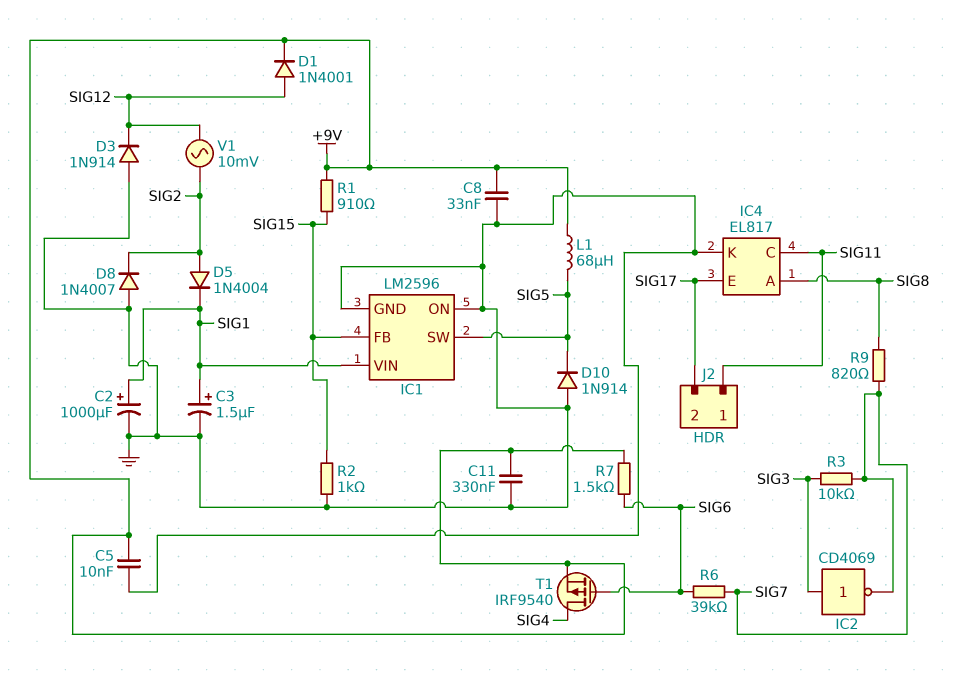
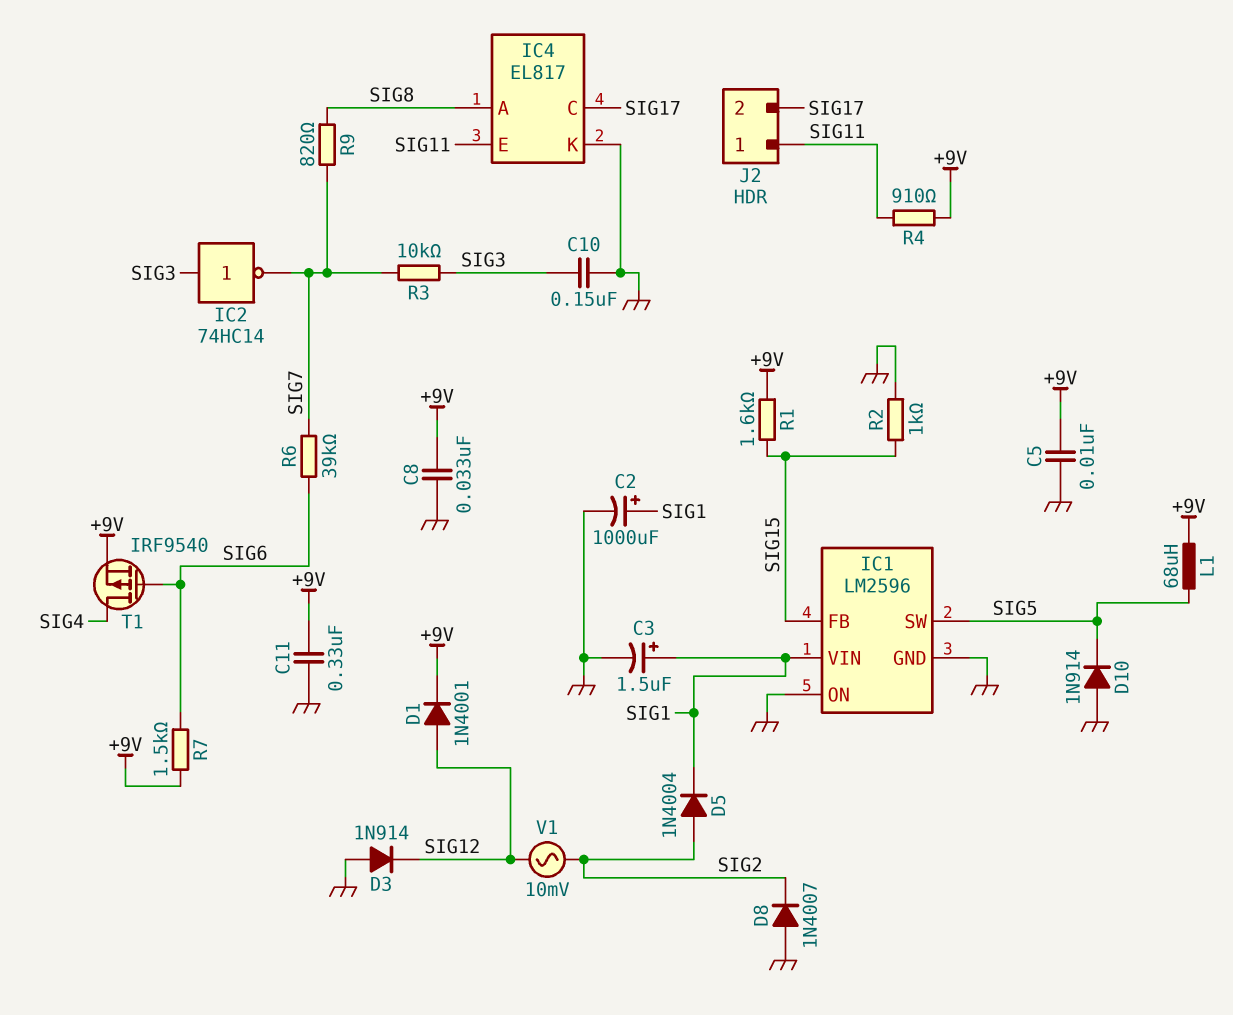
C10: none -> 150nF (GND, SIG3)
IC2: NOT CD4069 (in SIG3, out SIG7) -> NOT 74HC14 (in SIG3, out SIG7)
IC4 pin C: SIG11 -> SIG17
IC4 pin E: SIG17 -> SIG11
R1: 910 (+9V, SIG15) -> 1.6k (+9V, SIG15)
R4: none -> 910 (+9V, SIG11)

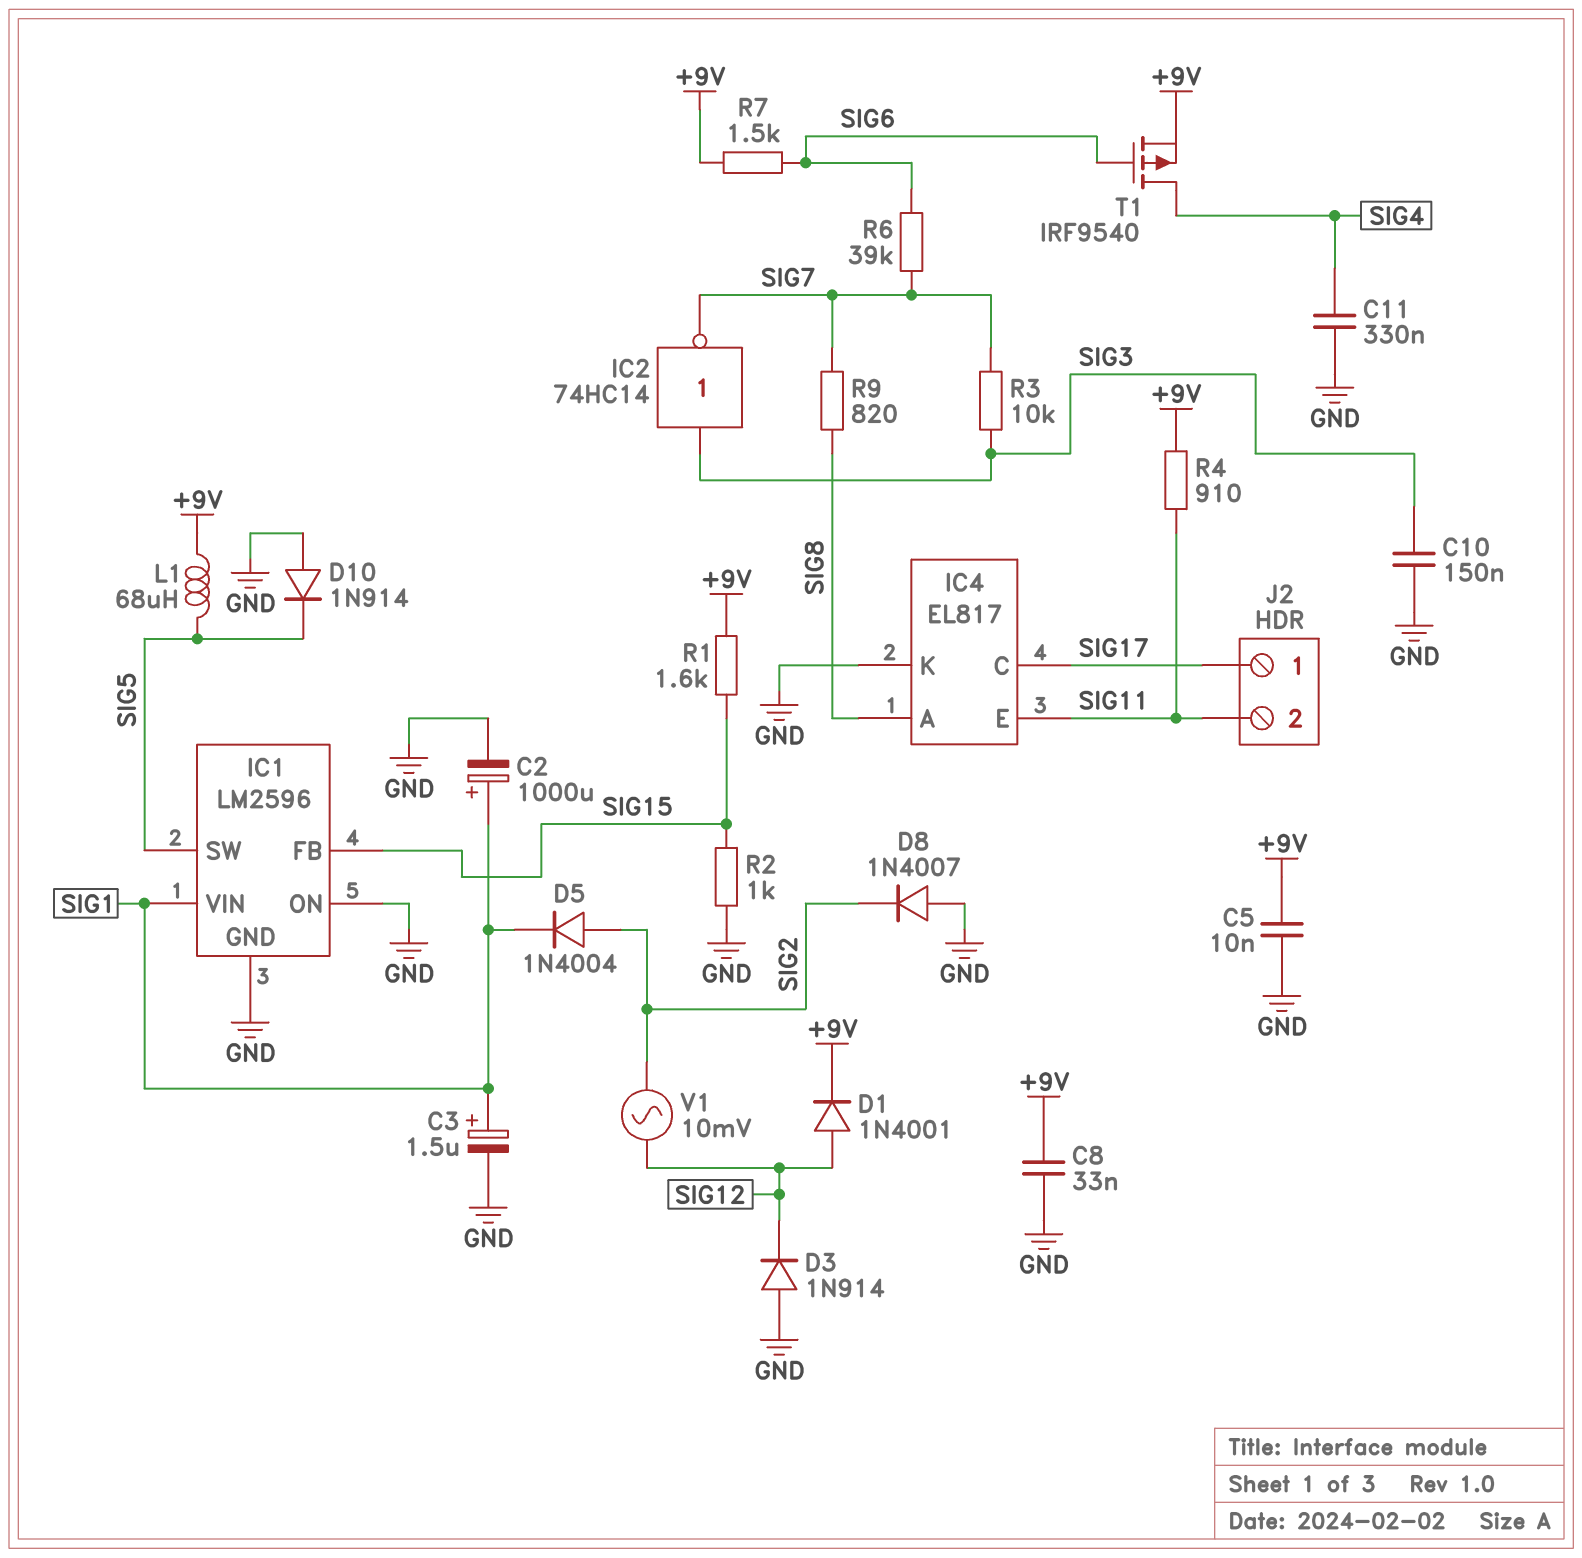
C11: 330nF (+9V, GND) -> 330nF (GND, SIG4)
J2 pin 1: SIG11 -> SIG17
J2 pin 2: SIG17 -> SIG11

